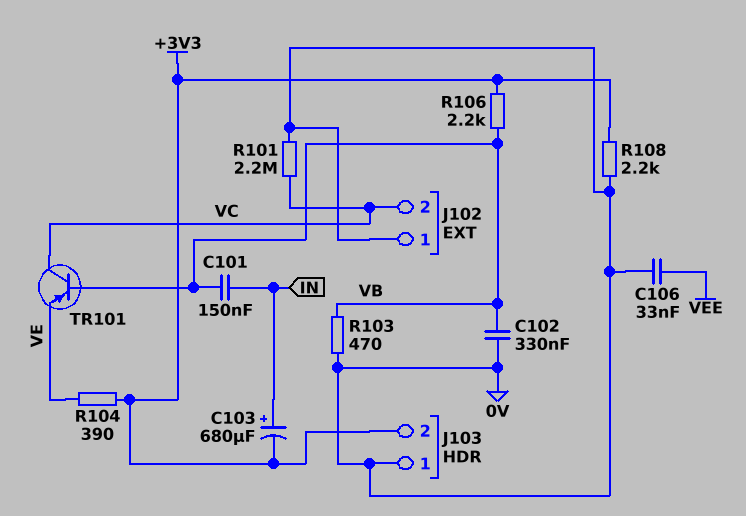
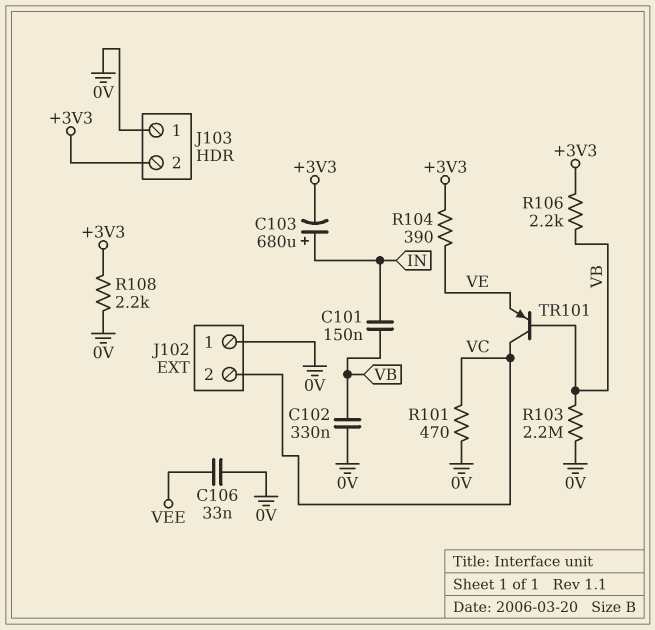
R101: 2.2M (0V, VC) -> 470 (0V, VC)
R103: 470 (0V, VB) -> 2.2M (0V, VB)

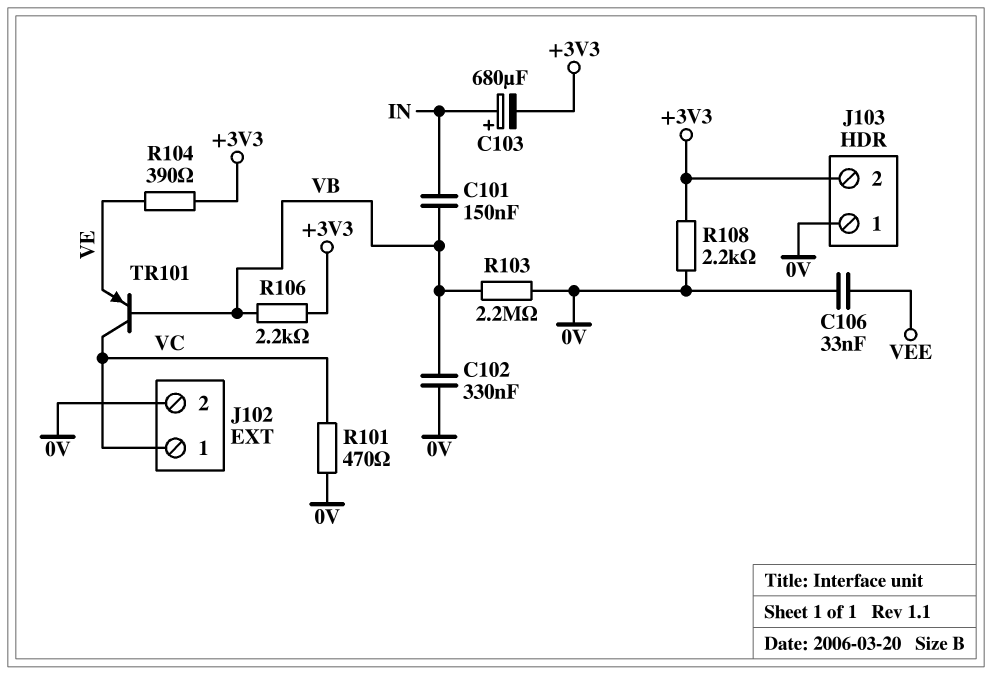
J102 pin 1: 0V -> VC
J102 pin 2: VC -> 0V

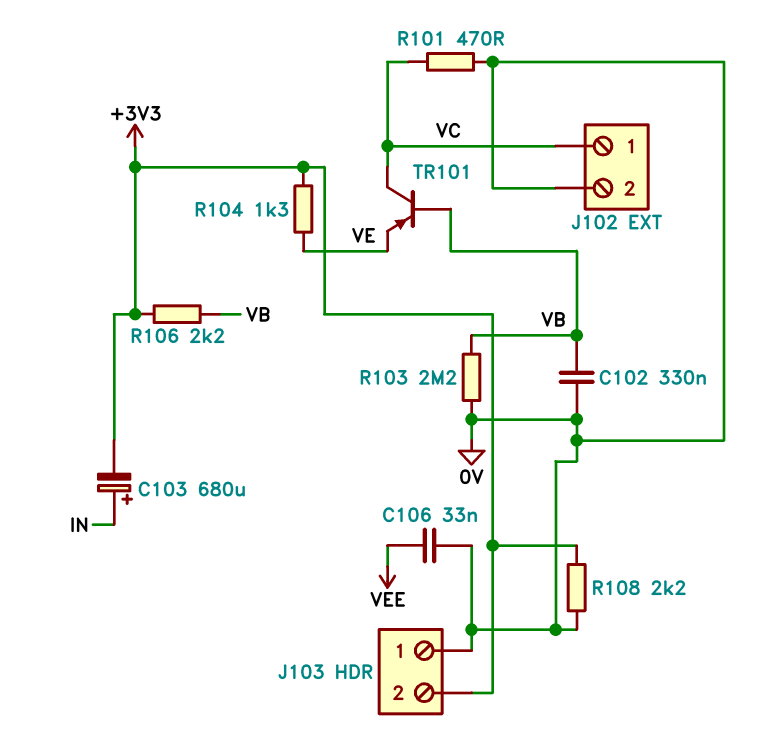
C101: 150nF (IN, VB) -> none
R104: 390 (+3V3, VE) -> 1.3k (+3V3, VE)

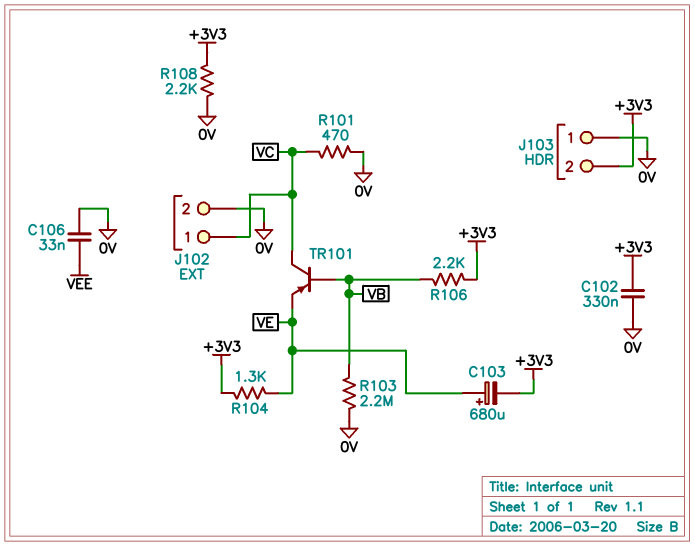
C102: 330nF (0V, VB) -> 330nF (+3V3, 0V)
C103: 680uF (plus IN, minus +3V3) -> 680uF (plus VE, minus +3V3)

